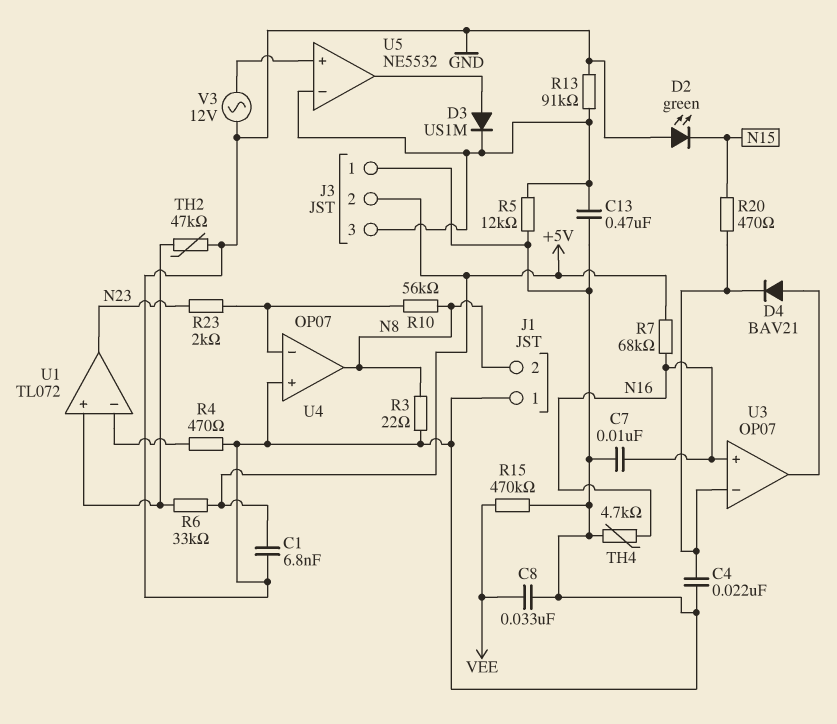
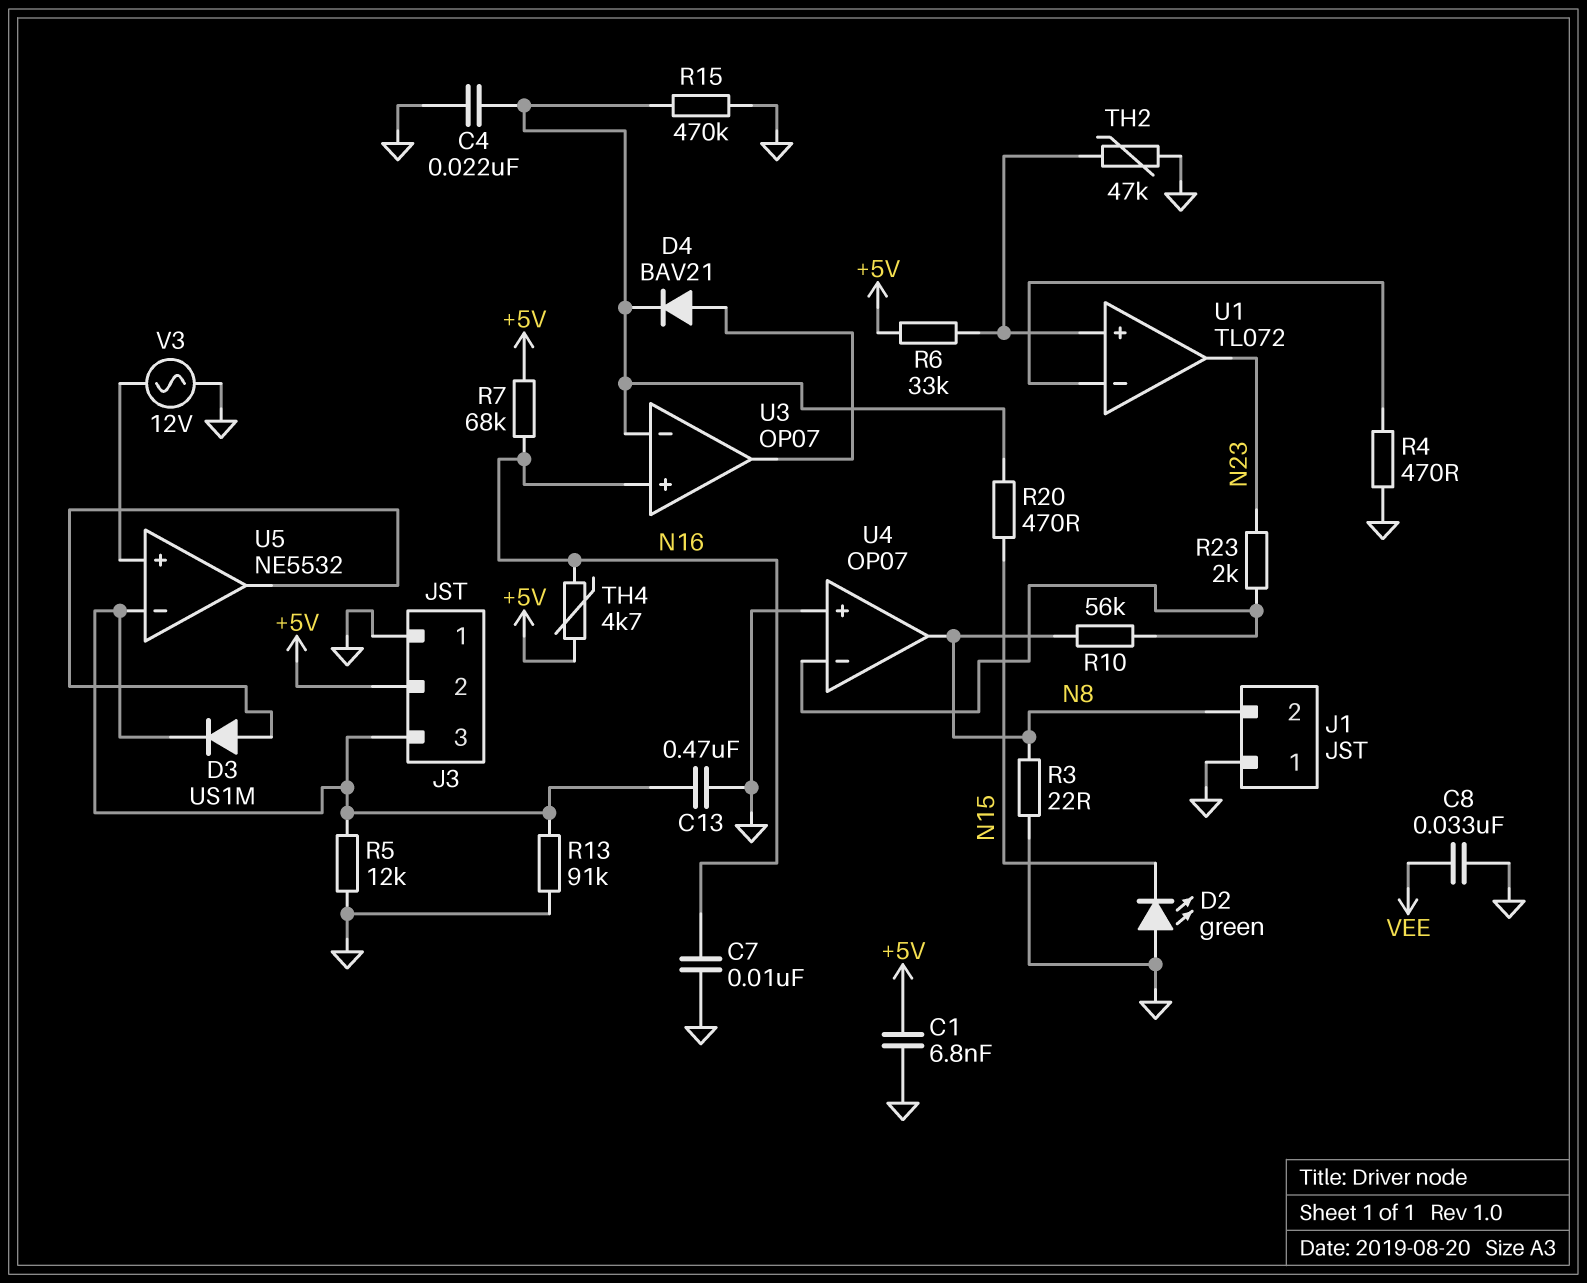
R15: 470k (GND, VEE) -> 470k (GND, U3/in-)
TH4: 4.7k (GND, N16) -> 4.7k (+5V, N16)

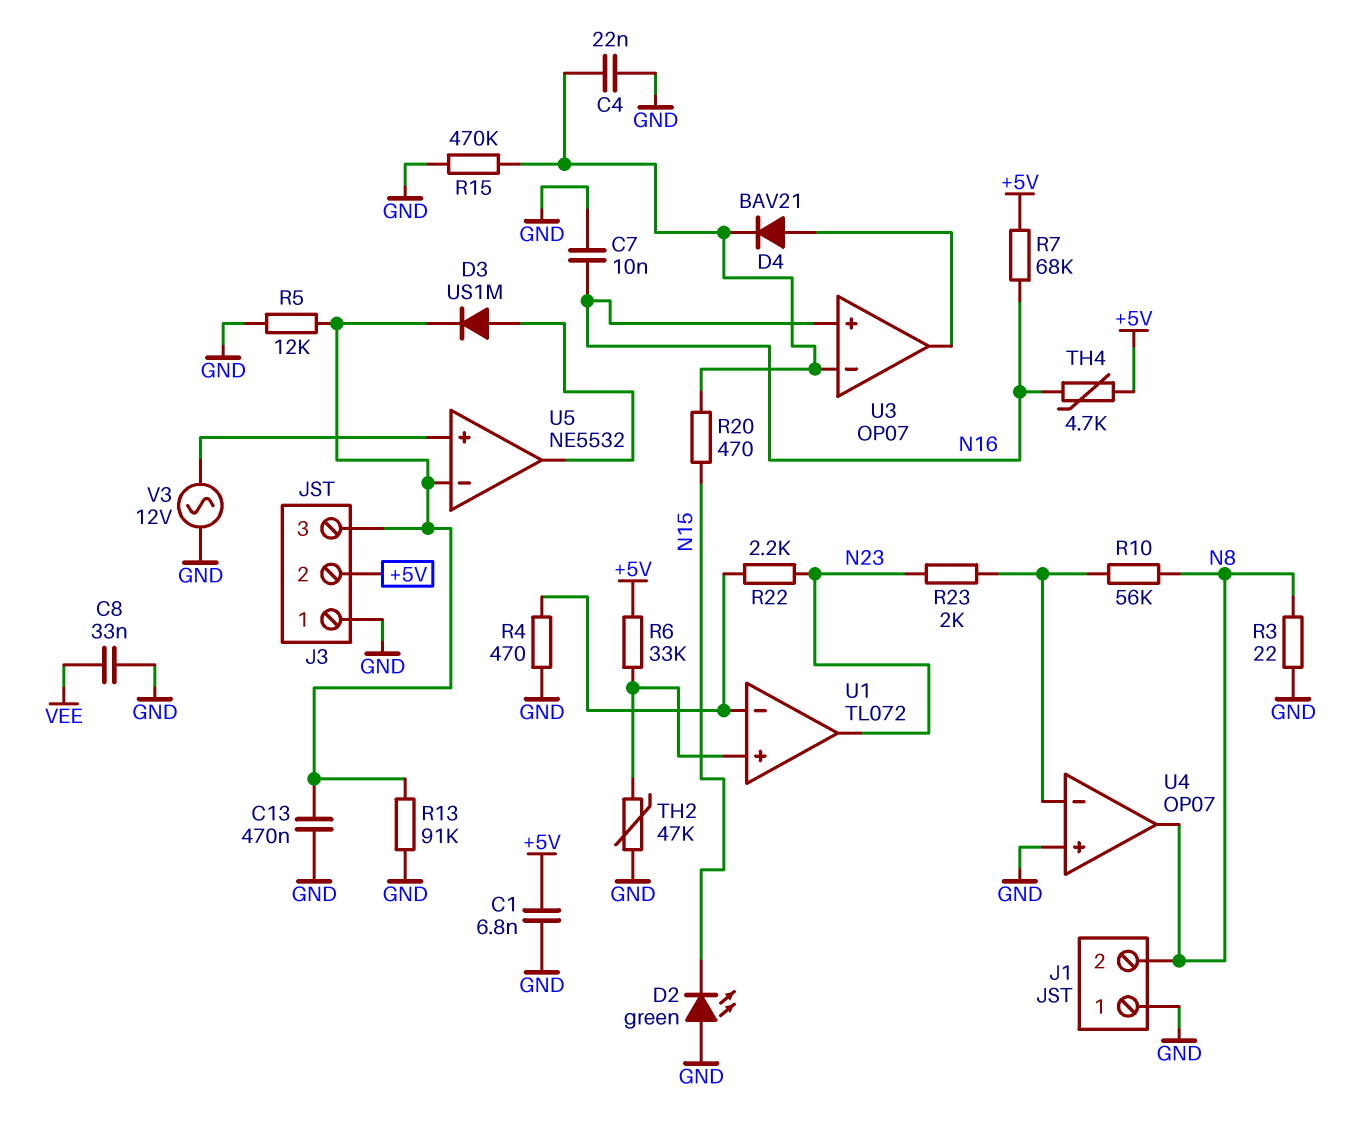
R22: none -> 2.2k (N23, U1/in-)

